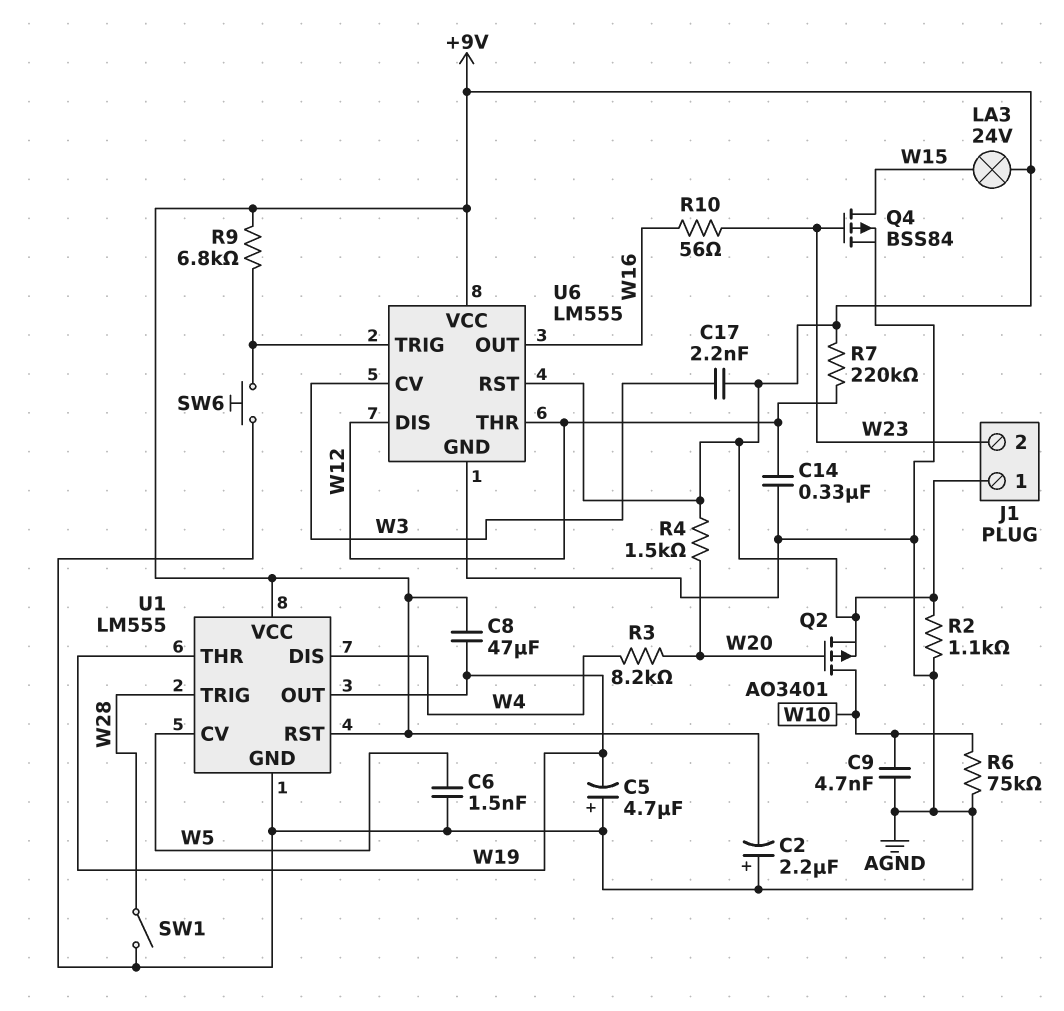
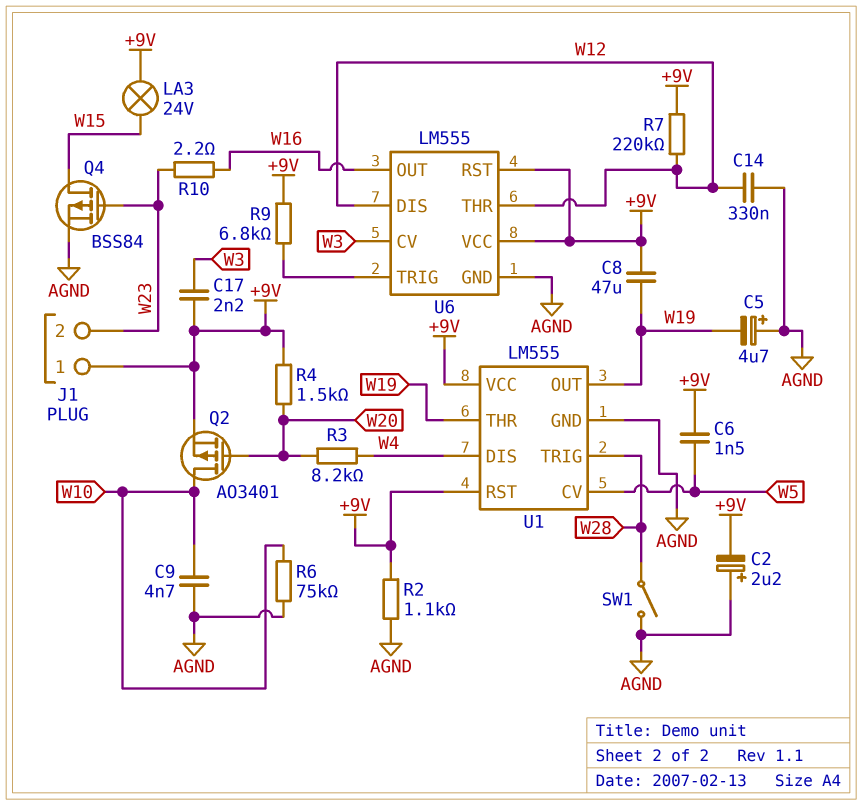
C6: 1.5nF (AGND, W5) -> 1.5nF (+9V, W5)
R10: 56 (W16, W23) -> 2.2 (W16, W23)
SW6: button (AGND, U6/TRIG) -> none

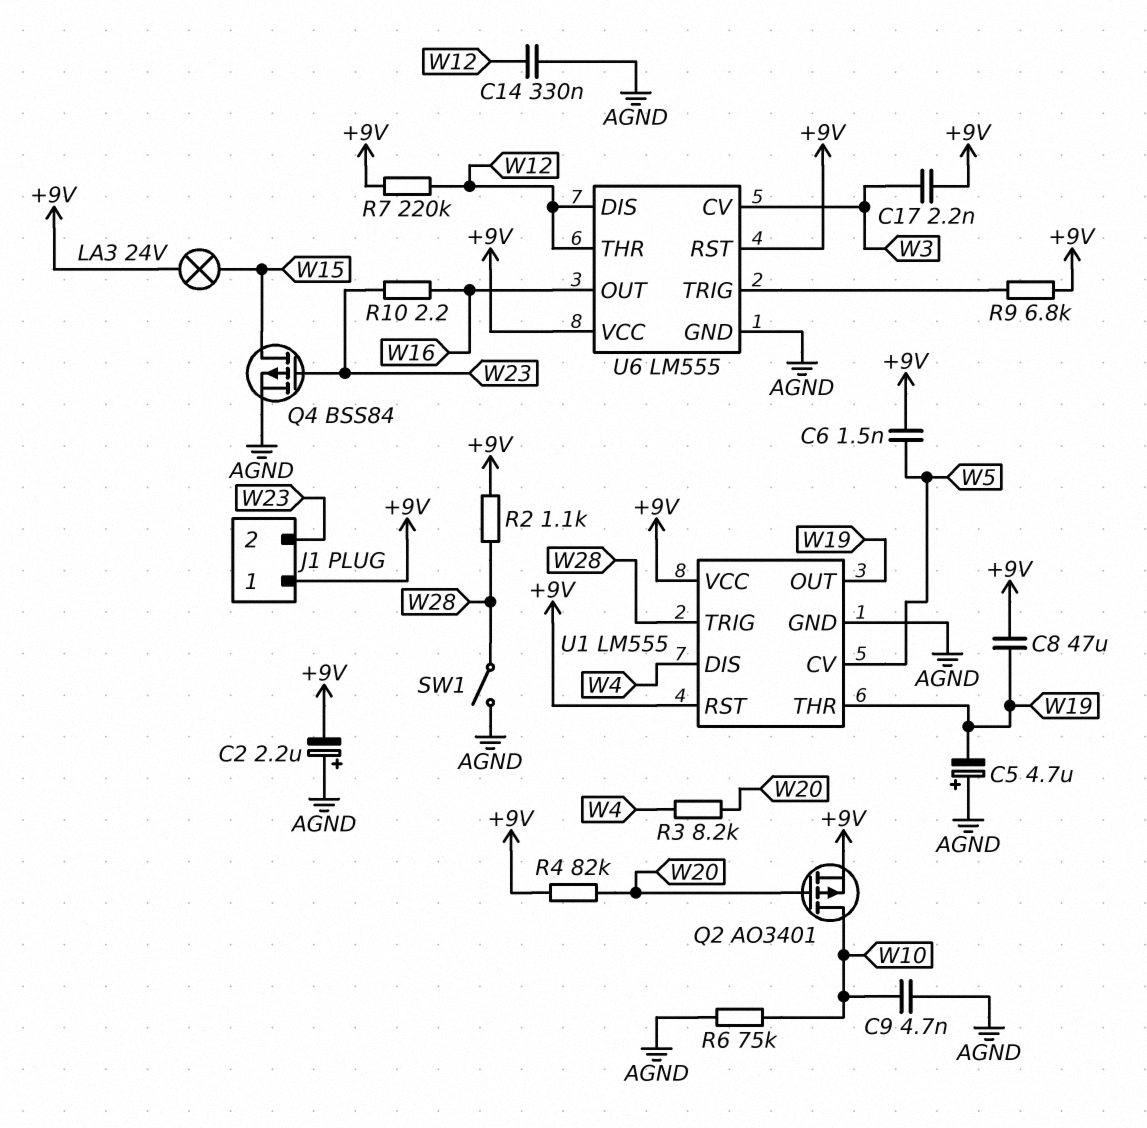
R2: 1.1k (+9V, AGND) -> 1.1k (+9V, W28)
R4: 1.5k (+9V, W20) -> 82k (+9V, W20)

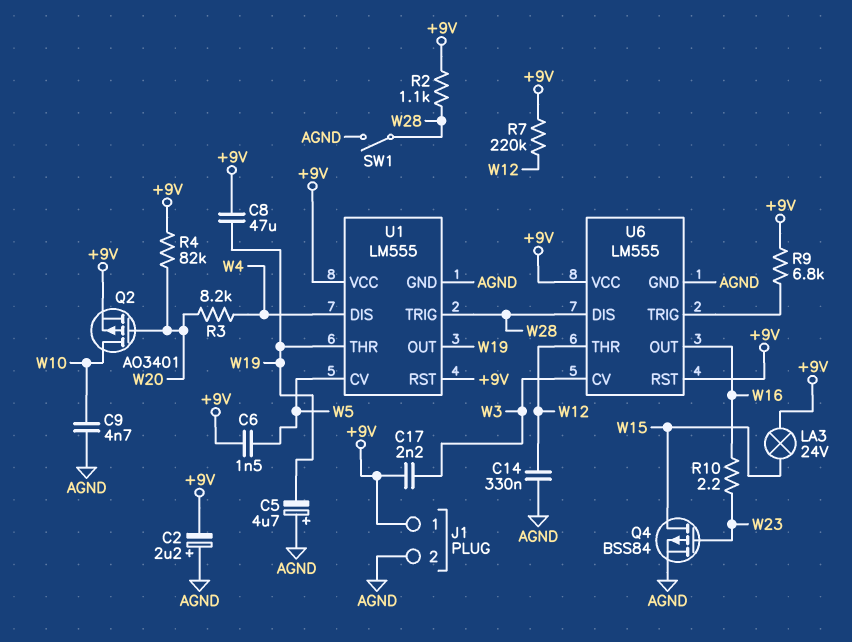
J1 pin 2: W23 -> AGND
R6: 75k (AGND, W10) -> none
U6 pin DIS: W12 -> W28

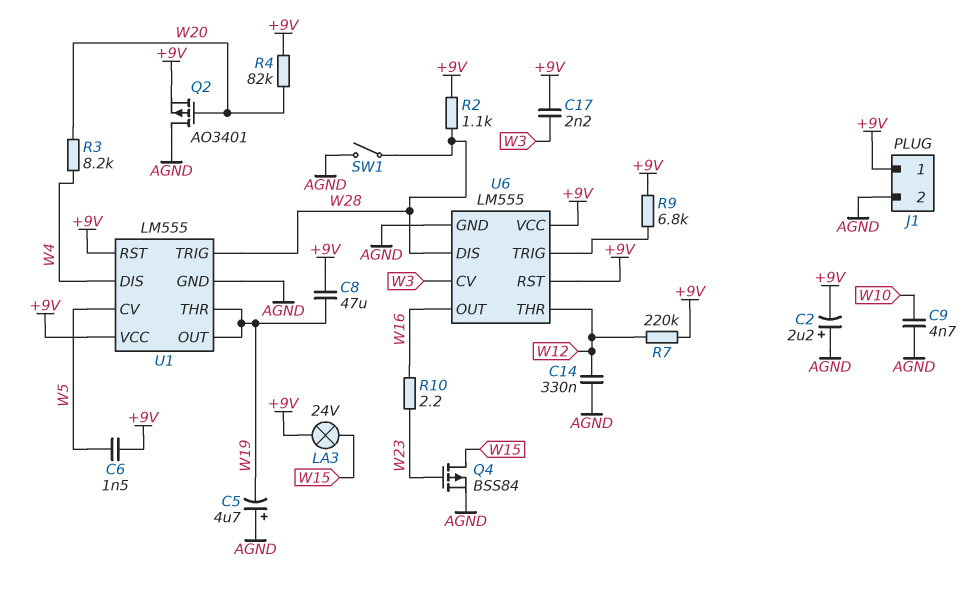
Q2: PMOS AO3401 (G W20, D W10, S +9V) -> PMOS AO3401 (G W20, D AGND, S +9V)

